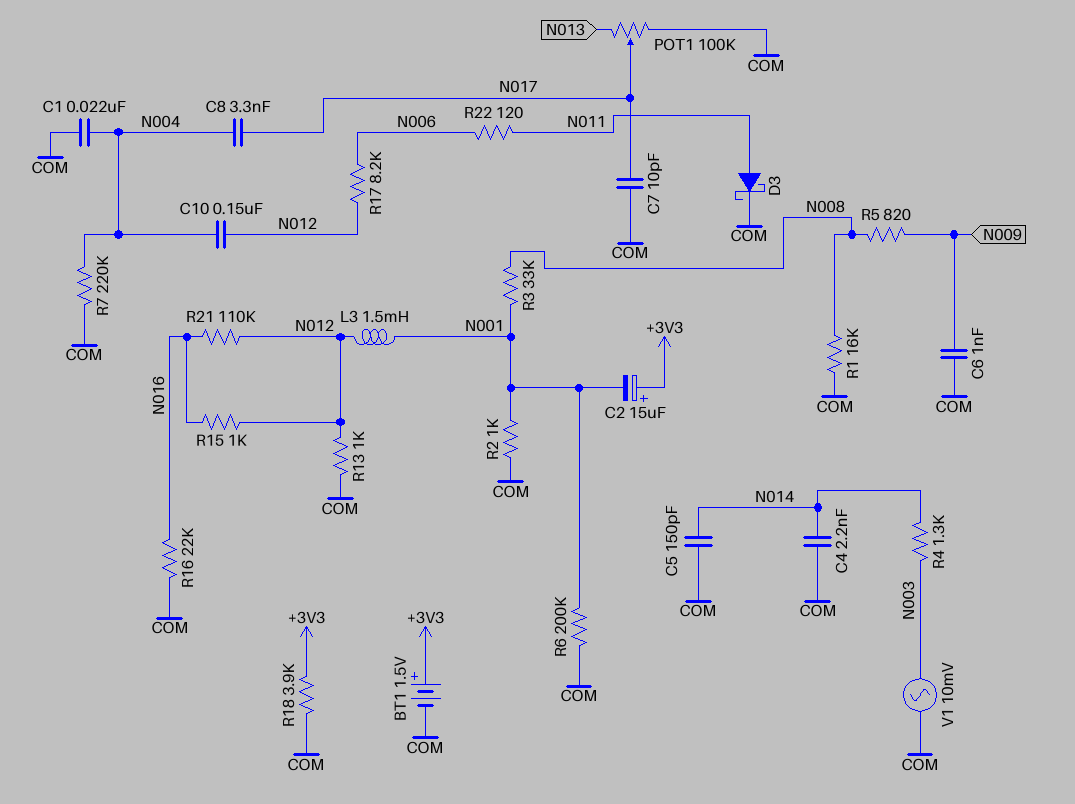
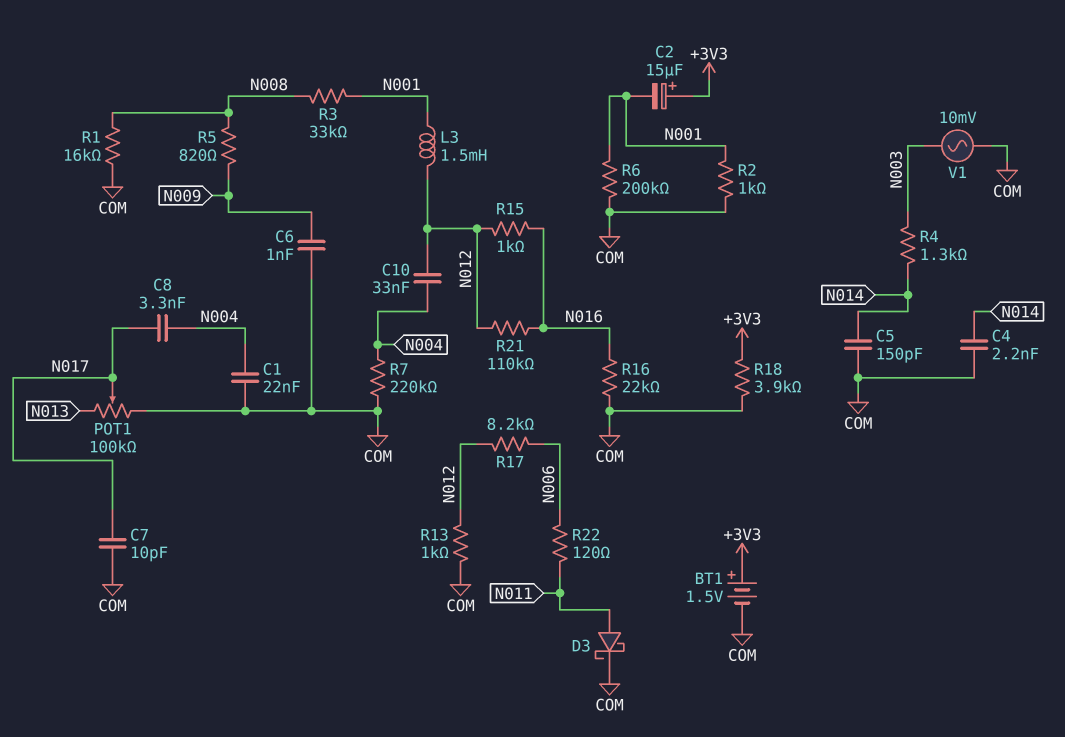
C10: 150nF (N004, N012) -> 33nF (N004, N012)

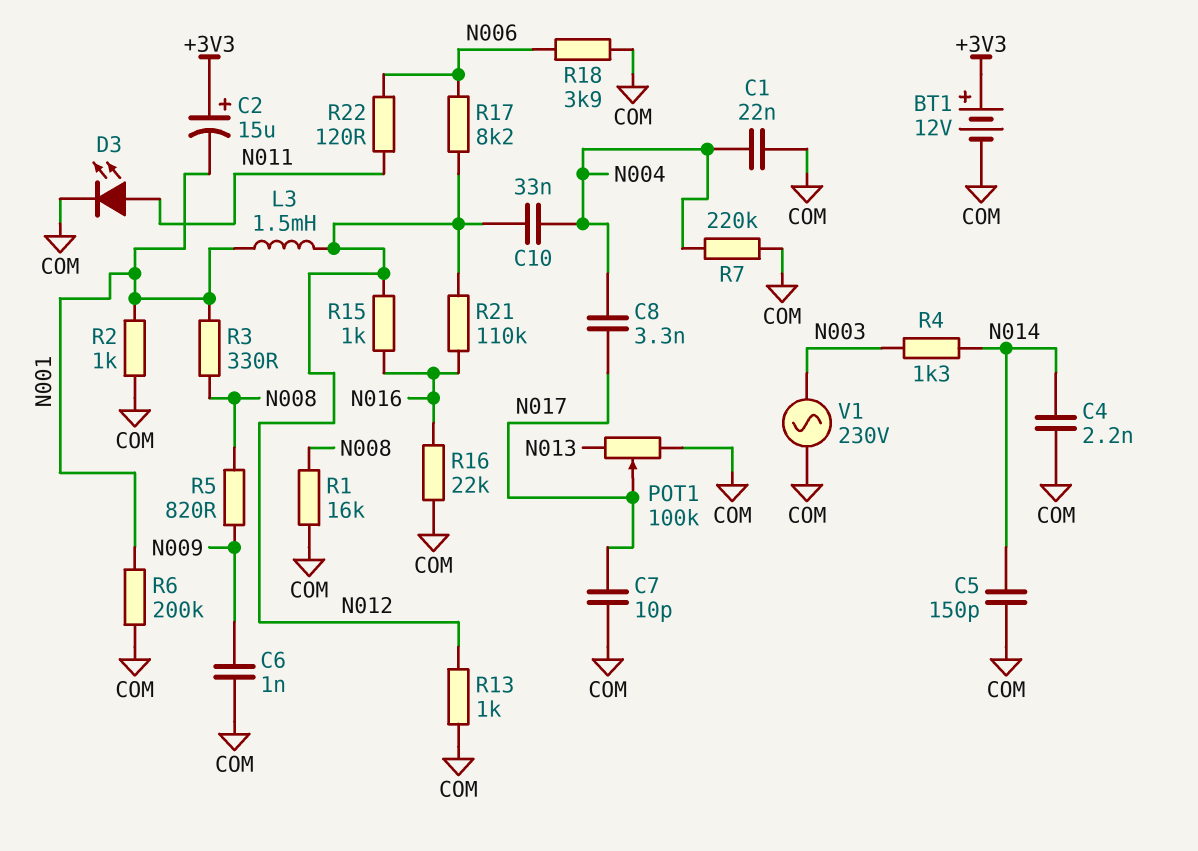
BT1: 1.5V (plus +3V3, minus COM) -> 12V (plus +3V3, minus COM)
D3: schottky (A N011, K COM) -> LED (A N011, K COM)
R3: 33k (N001, N008) -> 330 (N001, N008)
R18: 3.9k (+3V3, COM) -> 3.9k (COM, N006)
V1: AC 10mV (COM, N003) -> AC 230V (COM, N003)

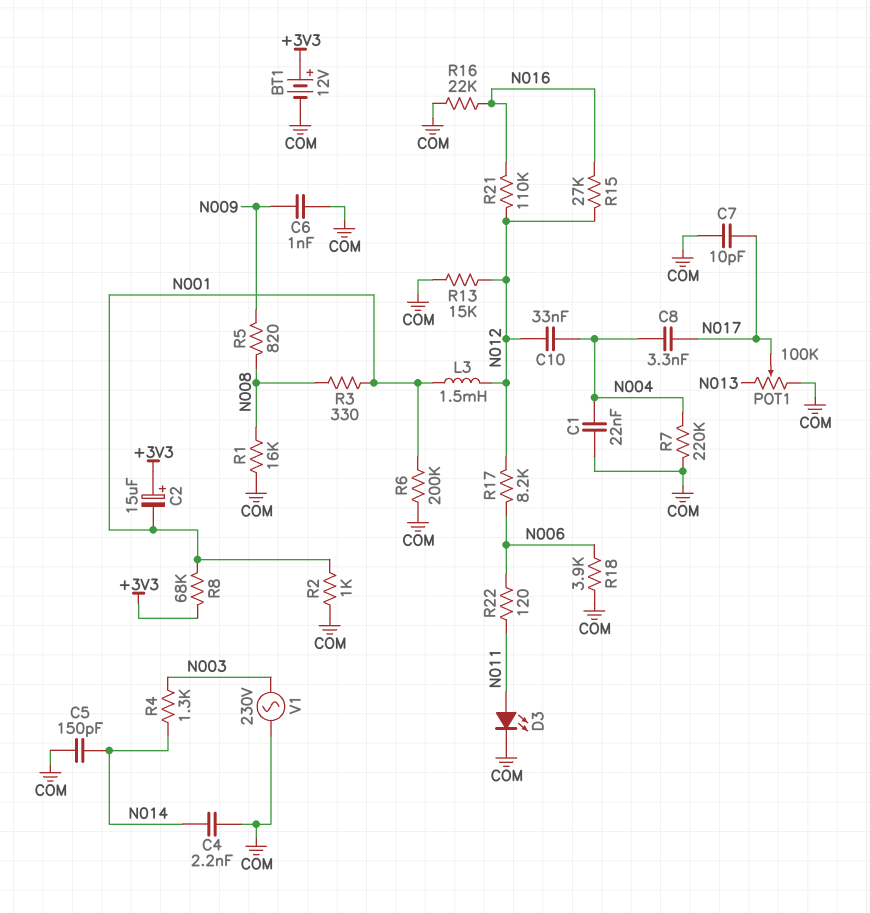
R8: none -> 68k (+3V3, N001)
R13: 1k (COM, N012) -> 15k (COM, N012)
R15: 1k (N012, N016) -> 27k (N012, N016)

